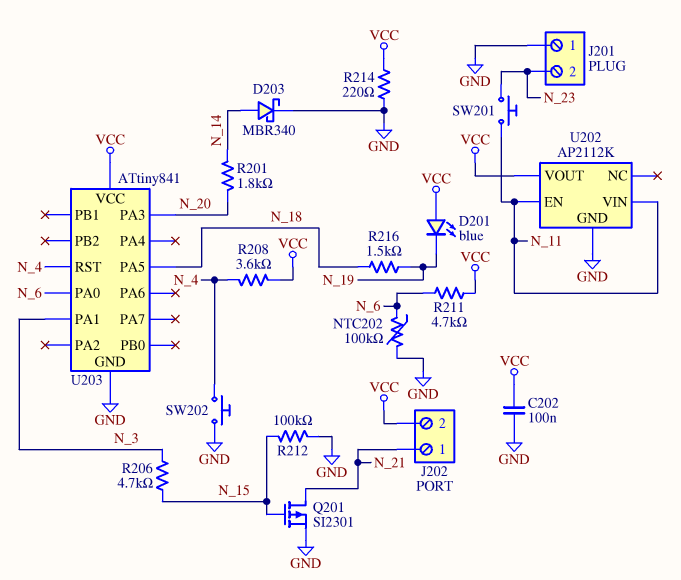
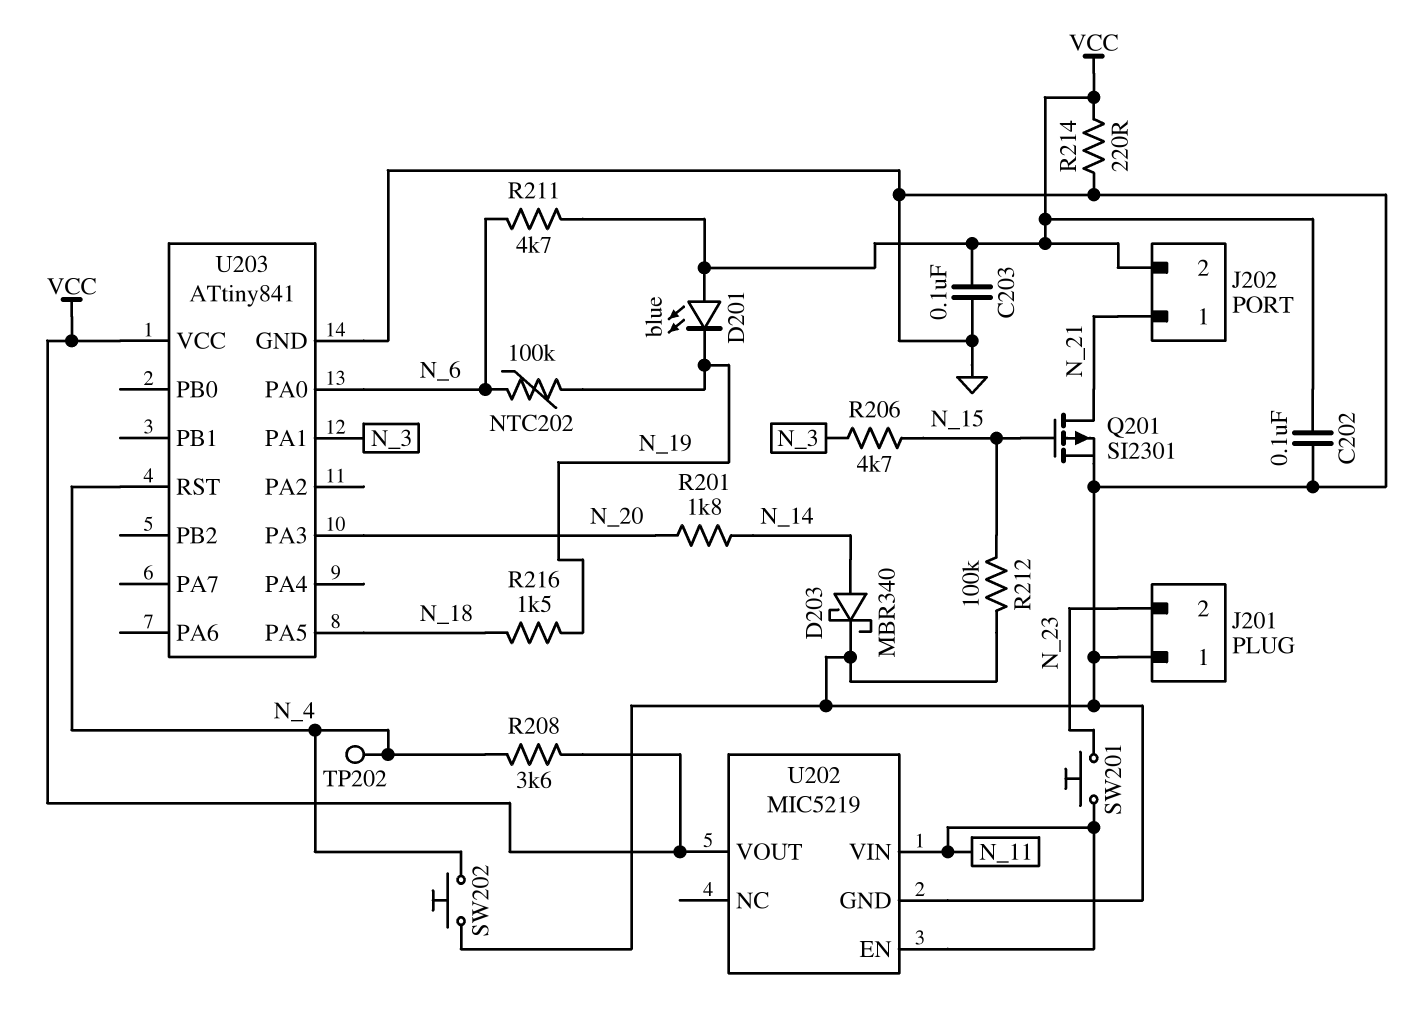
C203: none -> 100nF (GND, VCC)
NTC202: 100k (GND, N_6) -> 100k (N_6, N_19)
TP202: none -> test point (N_4)
U202: AP2112K -> MIC5219

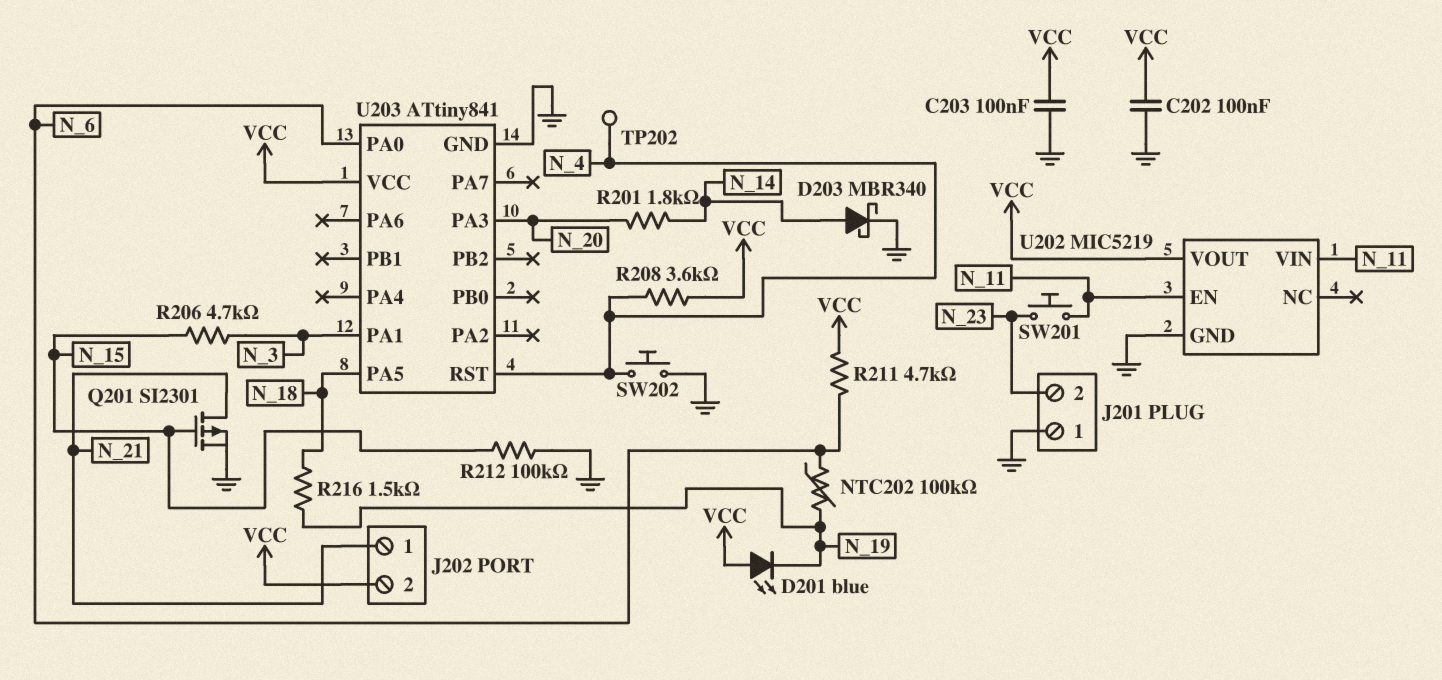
R214: 220 (GND, VCC) -> none

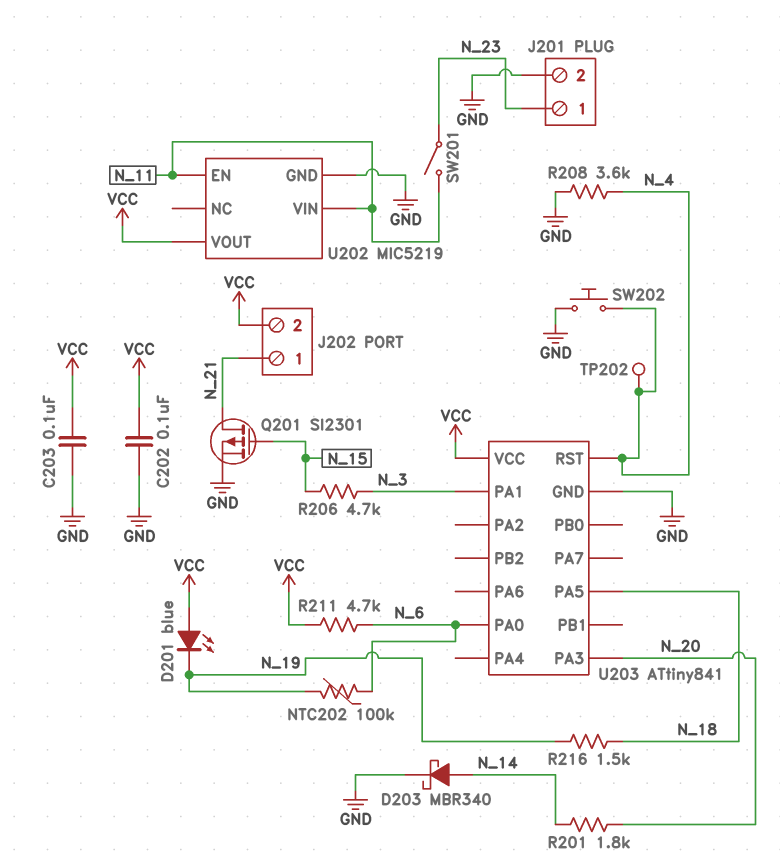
J201 pin 1: GND -> N_23
J201 pin 2: N_23 -> GND
R208: 3.6k (N_4, VCC) -> 3.6k (GND, N_4)
R212: 100k (GND, N_15) -> none
SW201: button (N_11, N_23) -> switch (N_11, N_23)

